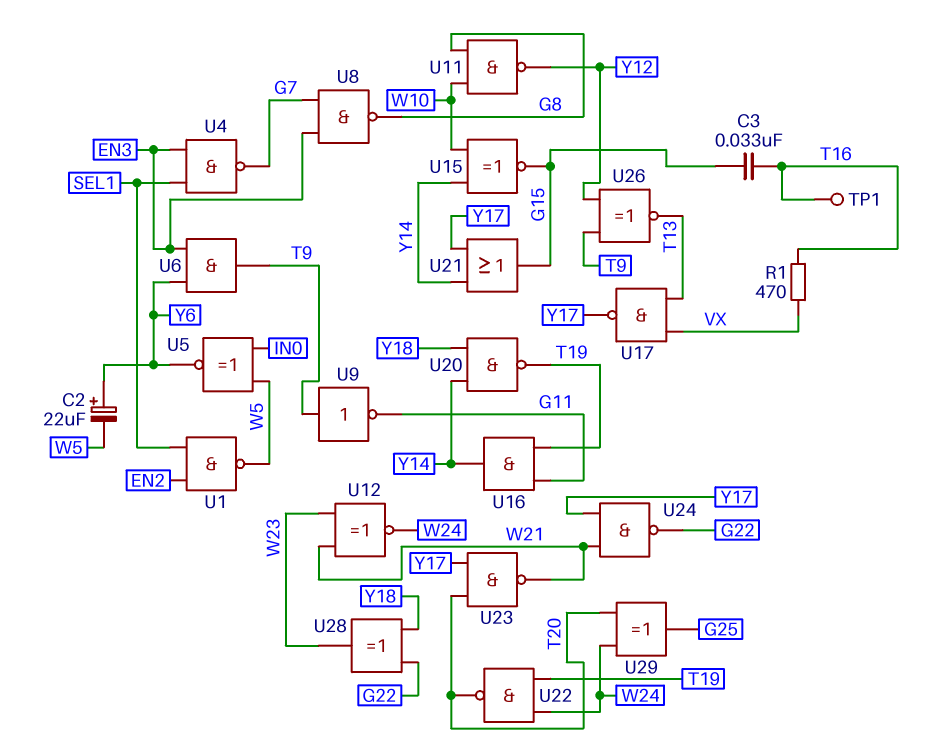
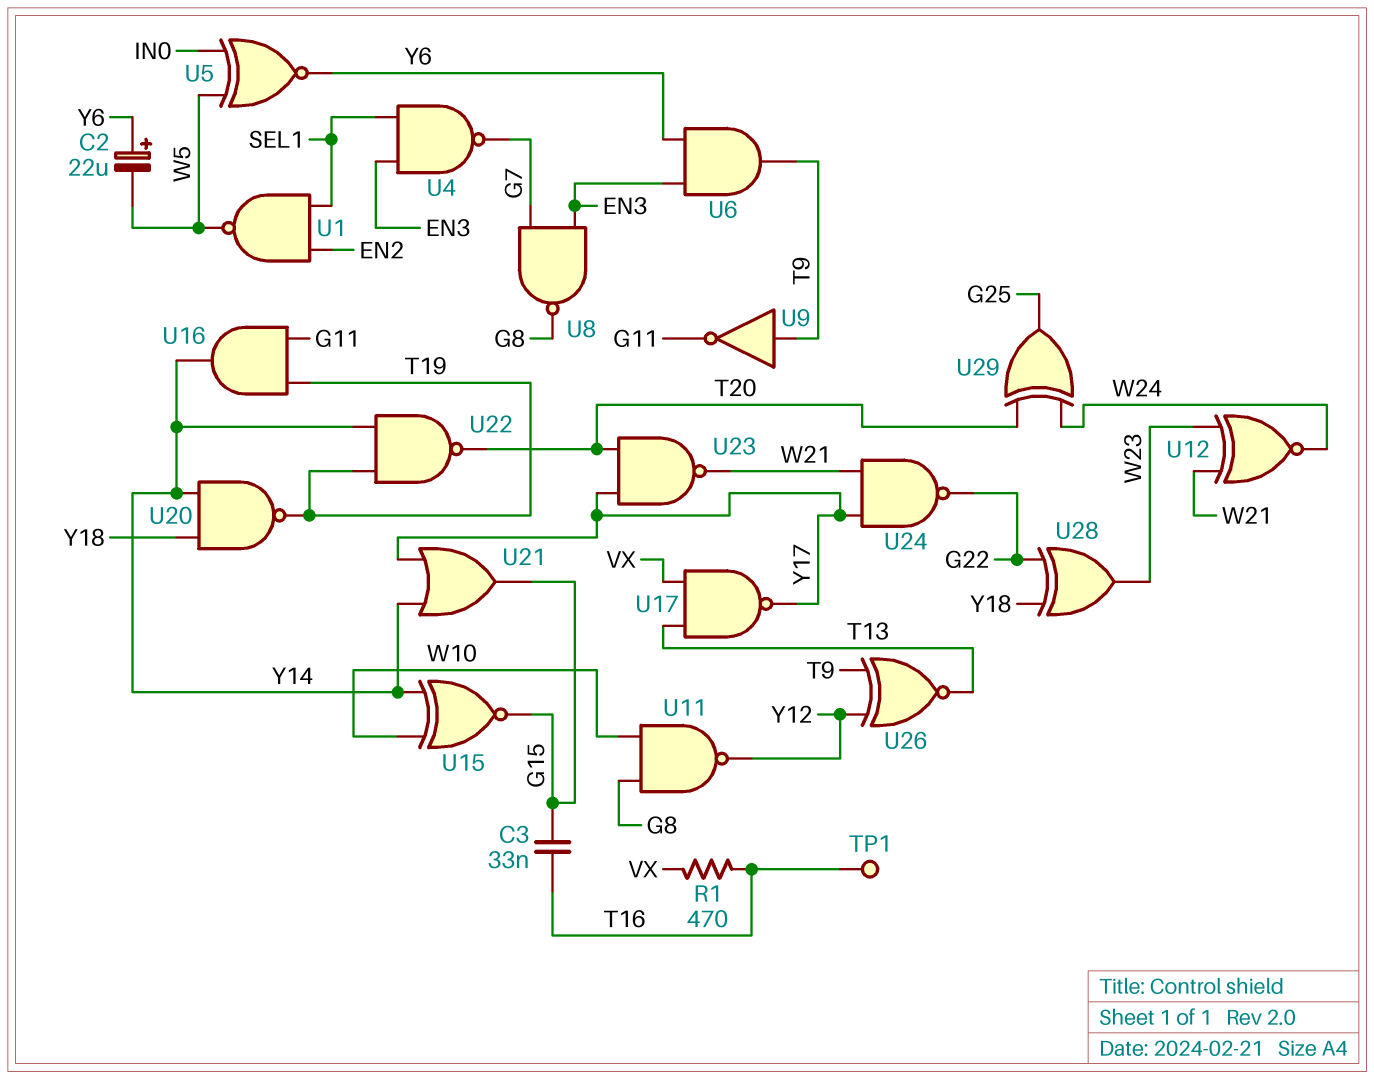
U22: NAND (in T19, in W24, out T20) -> NAND (in T19, in Y14, out T20)

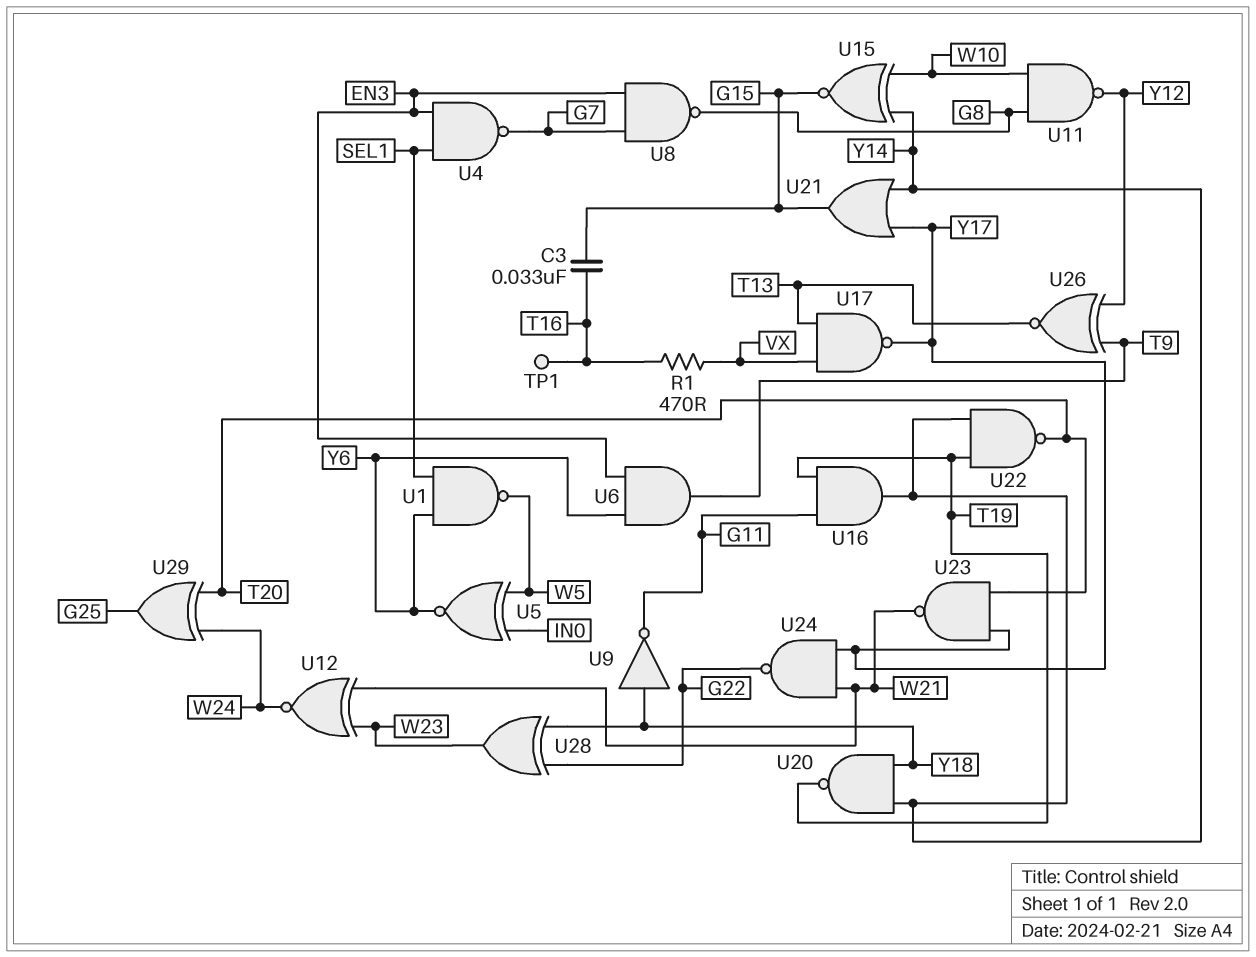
C2: 22uF (plus Y6, minus W5) -> none
U1: NAND (in EN2, in SEL1, out W5) -> NAND (in SEL1, in Y6, out W5)
U9: NOT (in T9, out G11) -> NOT (in Y18, out G11)

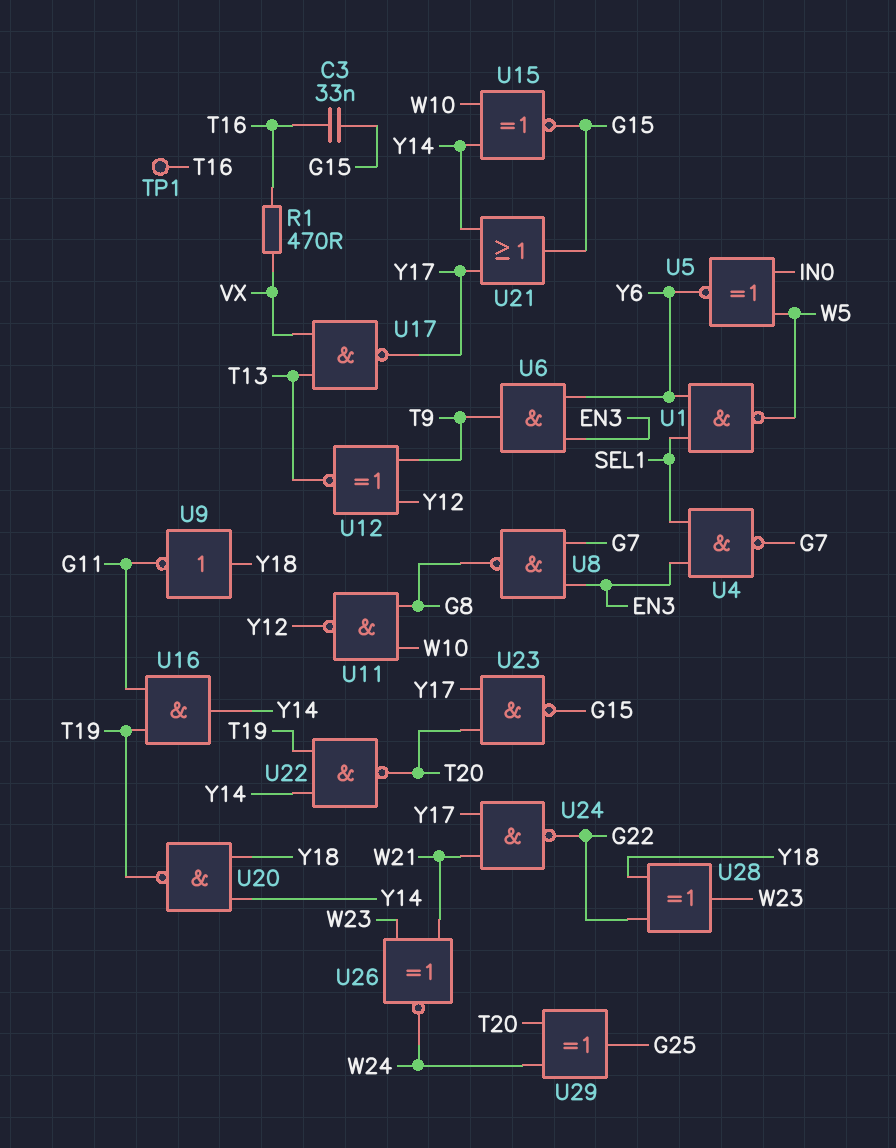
U12: XNOR (in W21, in W23, out W24) -> XNOR (in T9, in Y12, out T13)
U23: NAND (in T20, in Y17, out W21) -> NAND (in T20, in Y17, out G15)
U26: XNOR (in T9, in Y12, out T13) -> XNOR (in W21, in W23, out W24)

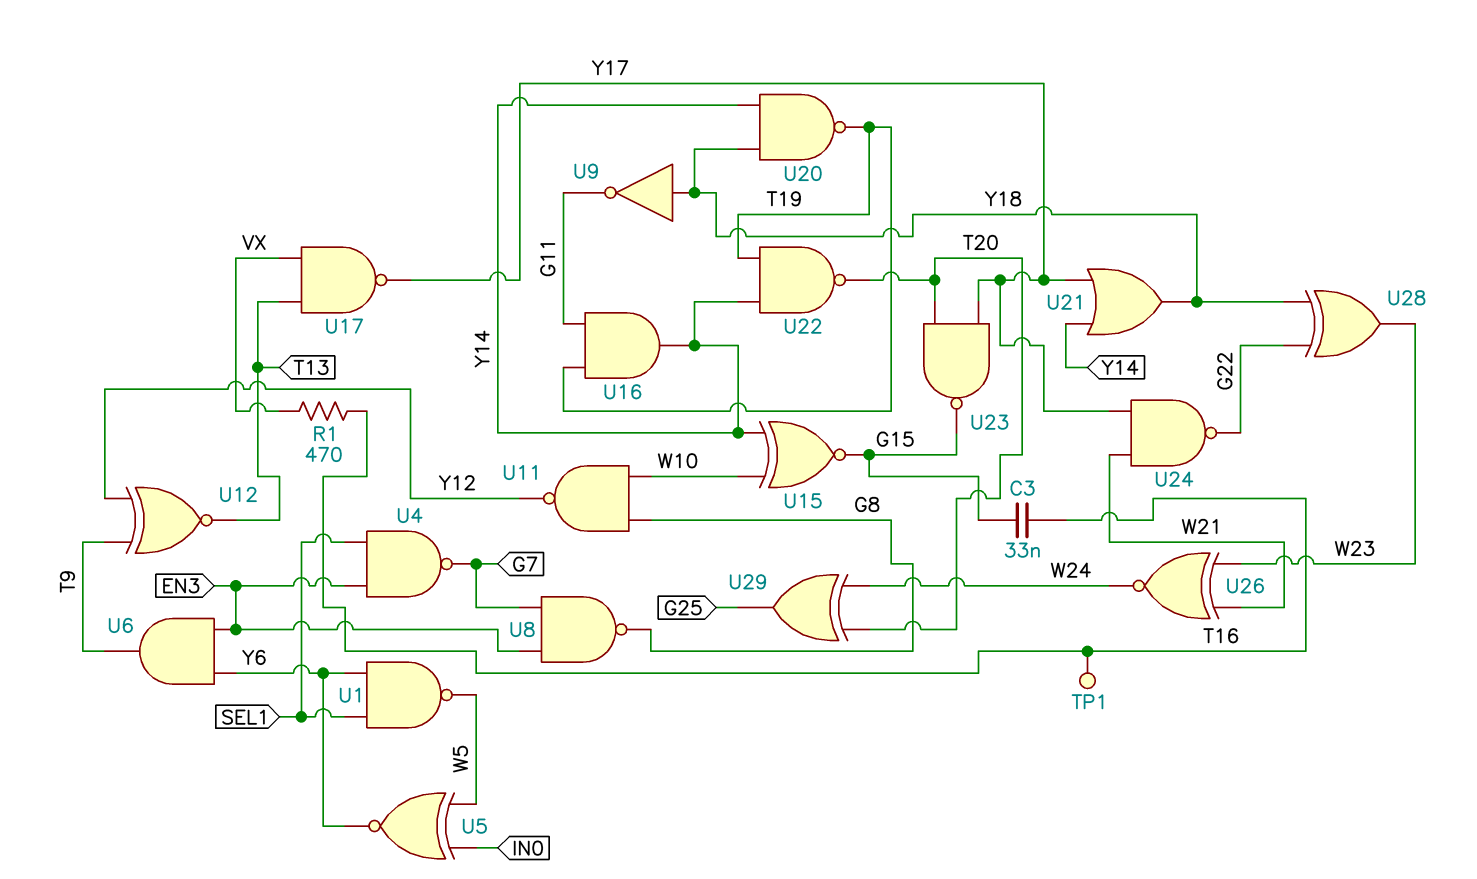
U21: OR (in Y14, in Y17, out G15) -> OR (in Y14, in Y17, out Y18)

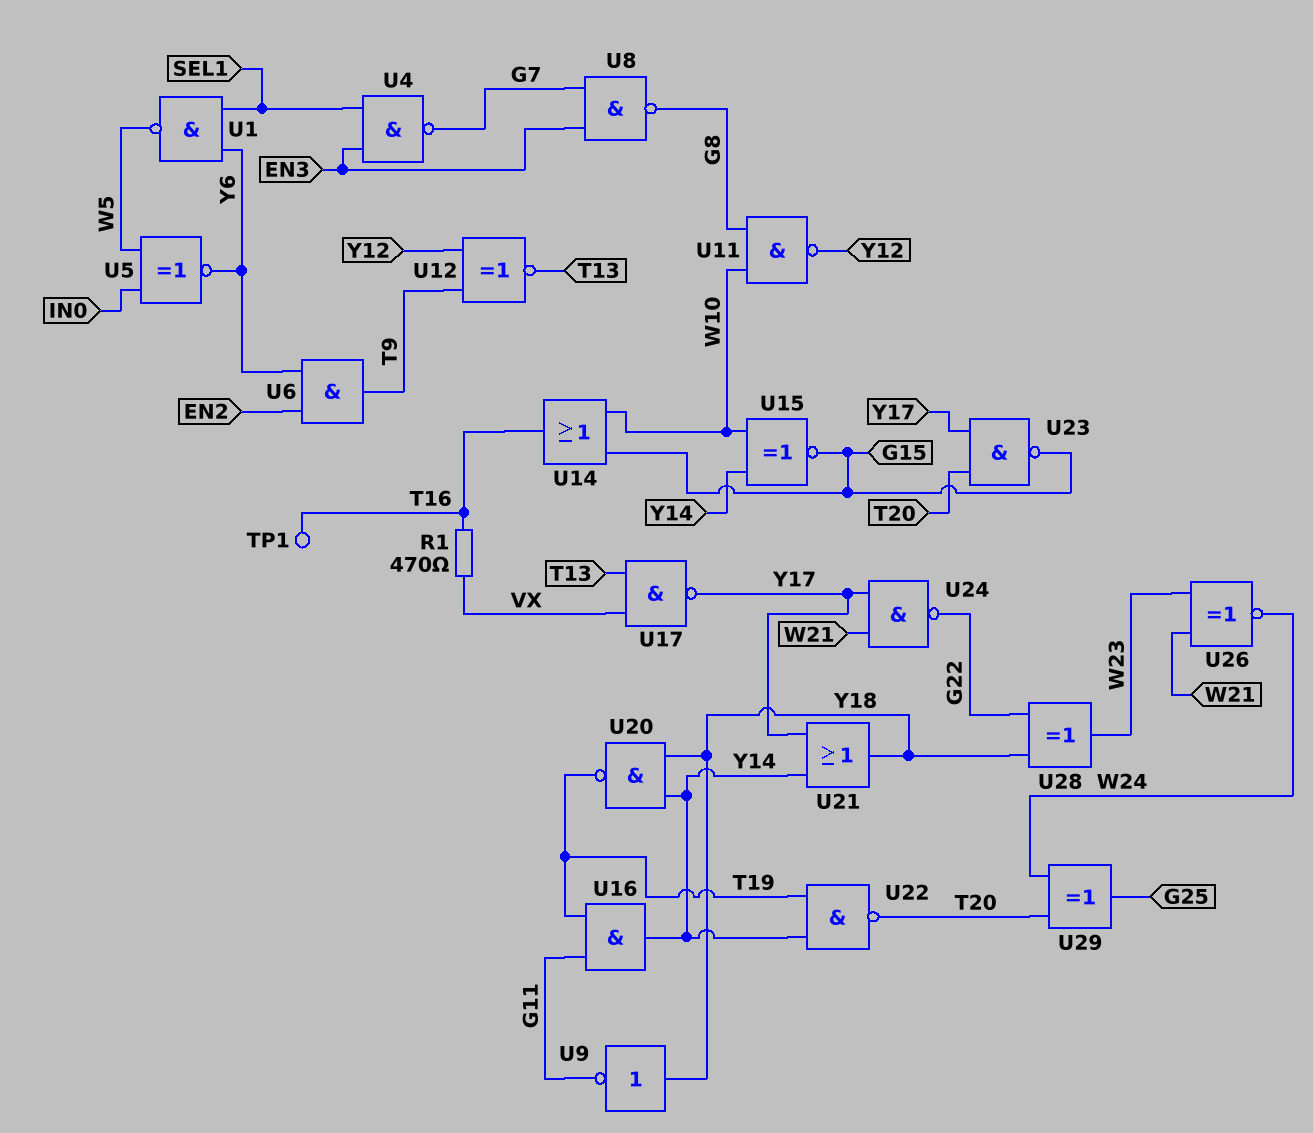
C3: 33nF (G15, T16) -> none
U6: AND (in EN3, in Y6, out T9) -> AND (in EN2, in Y6, out T9)
U14: none -> OR (in G15, in W10, out T16)

